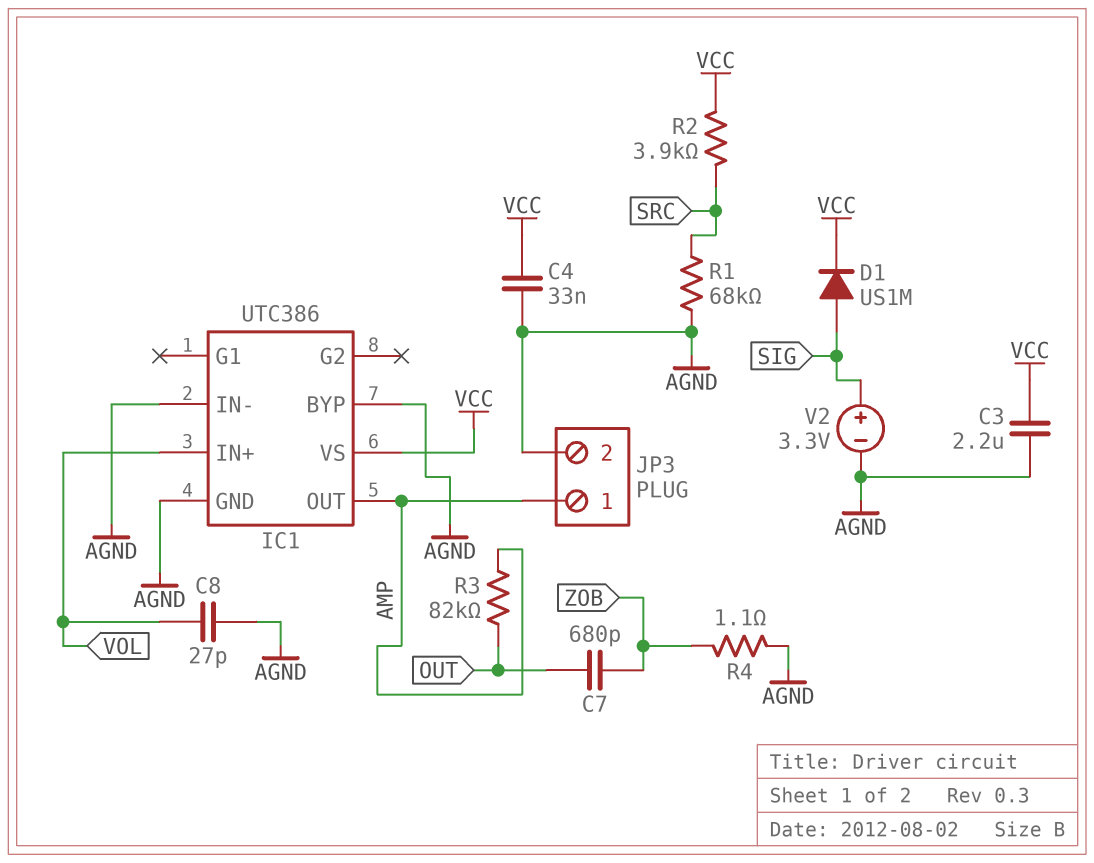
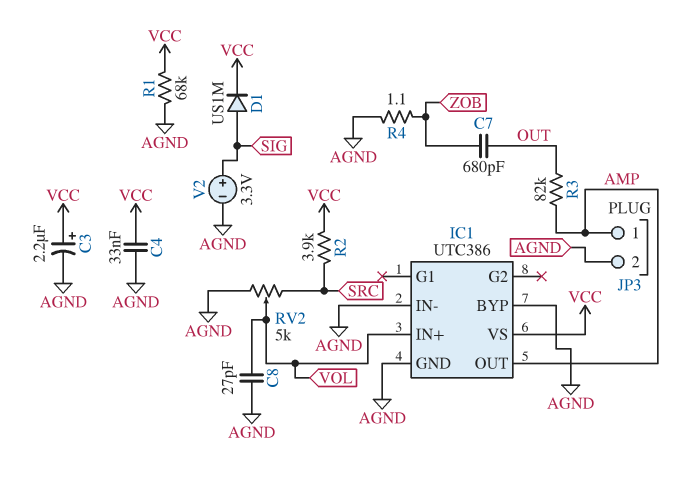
C3: 2.2uF (AGND, VCC) -> 2.2uF (plus VCC, minus AGND)
R1: 68k (AGND, SRC) -> 68k (AGND, VCC)
RV2: none -> 5k (AGND, SRC, wiper VOL)

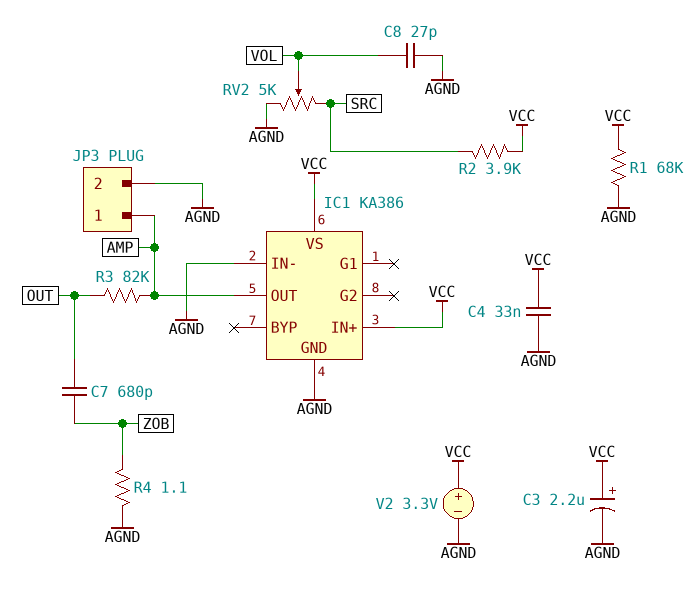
D1: diode US1M (A SIG, K VCC) -> none
IC1: UTC386 -> KA386
IC1 pin BYP: AGND -> none
IC1 pin IN+: VOL -> VCC
V2: 3.3V (plus SIG, minus AGND) -> 3.3V (plus VCC, minus AGND)

